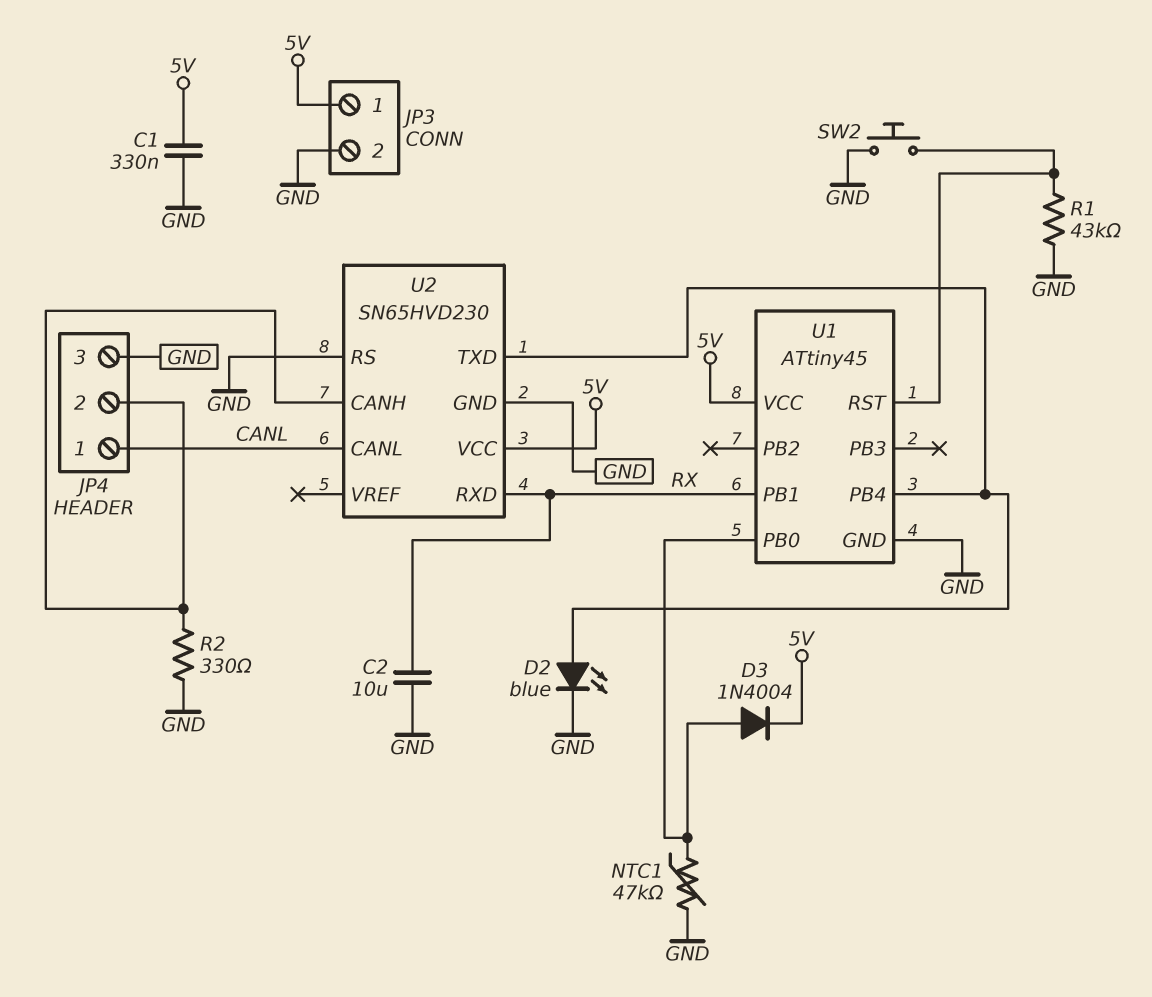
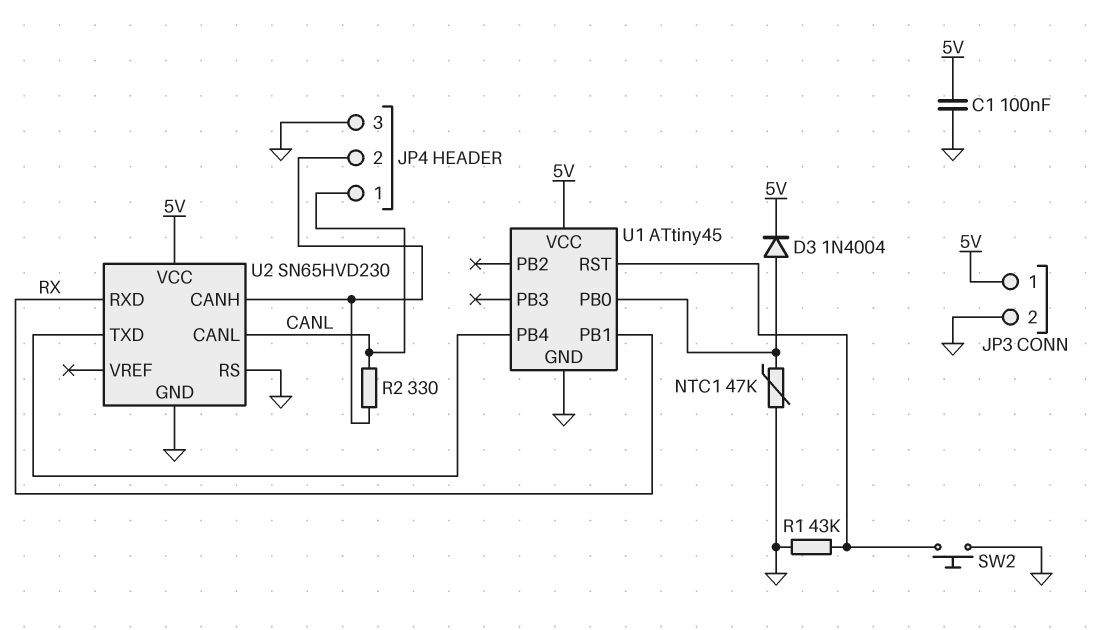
C1: 330nF (5V, GND) -> 100nF (5V, GND)
C2: 10uF (GND, RX) -> none
D2: LED blue (A U1/PB4, K GND) -> none
R2: 330 (GND, JP4/2) -> 330 (CANL, JP4/2)

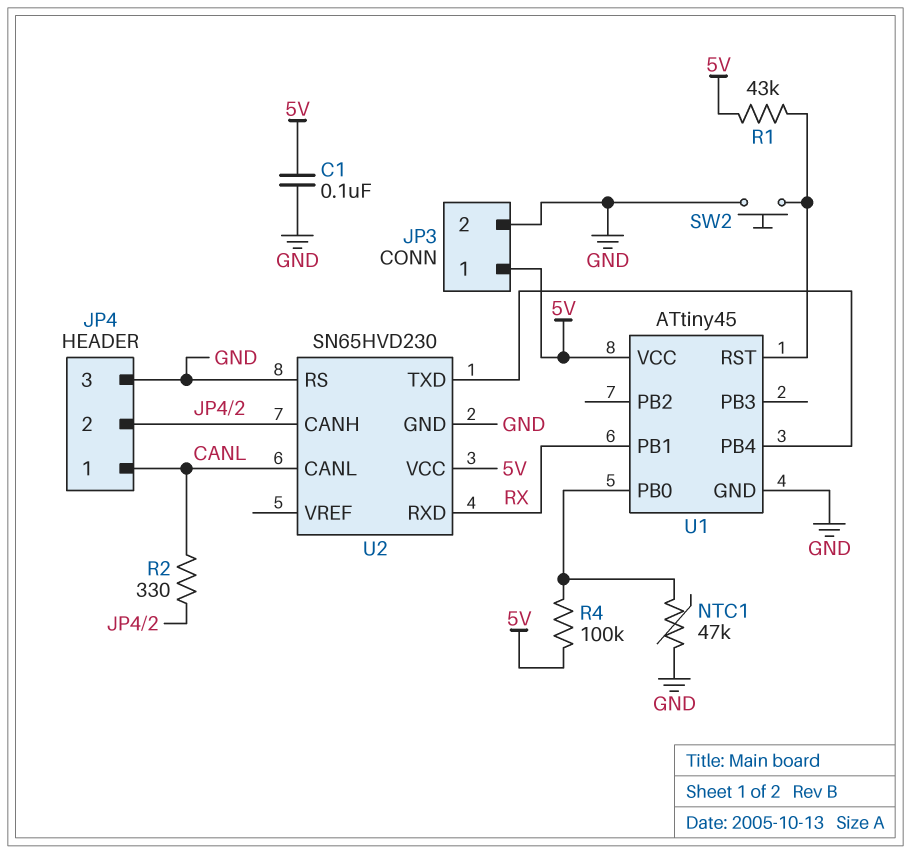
D3: diode 1N4004 (A U1/PB0, K 5V) -> none
R1: 43k (GND, U1/RST) -> 43k (5V, U1/RST)
R4: none -> 100k (5V, U1/PB0)

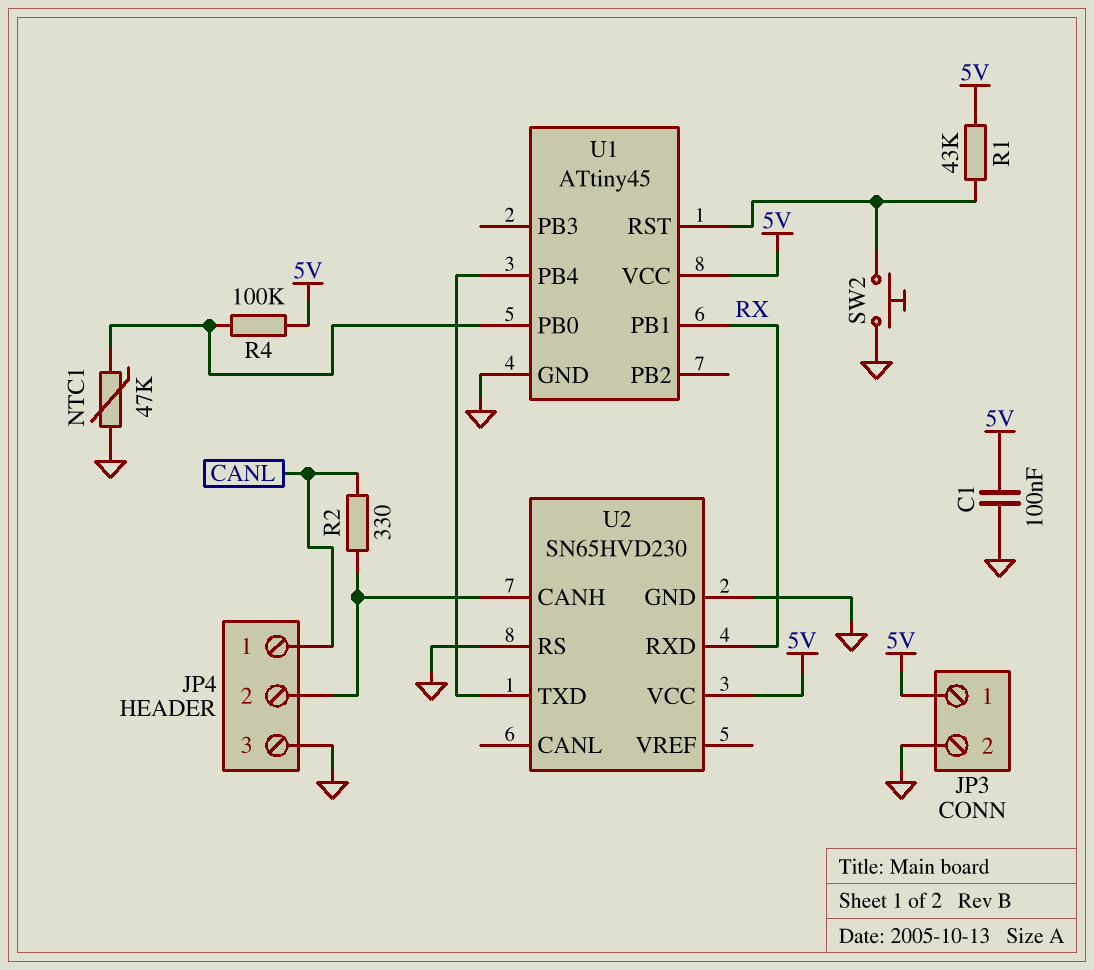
U2 pin CANL: CANL -> none

